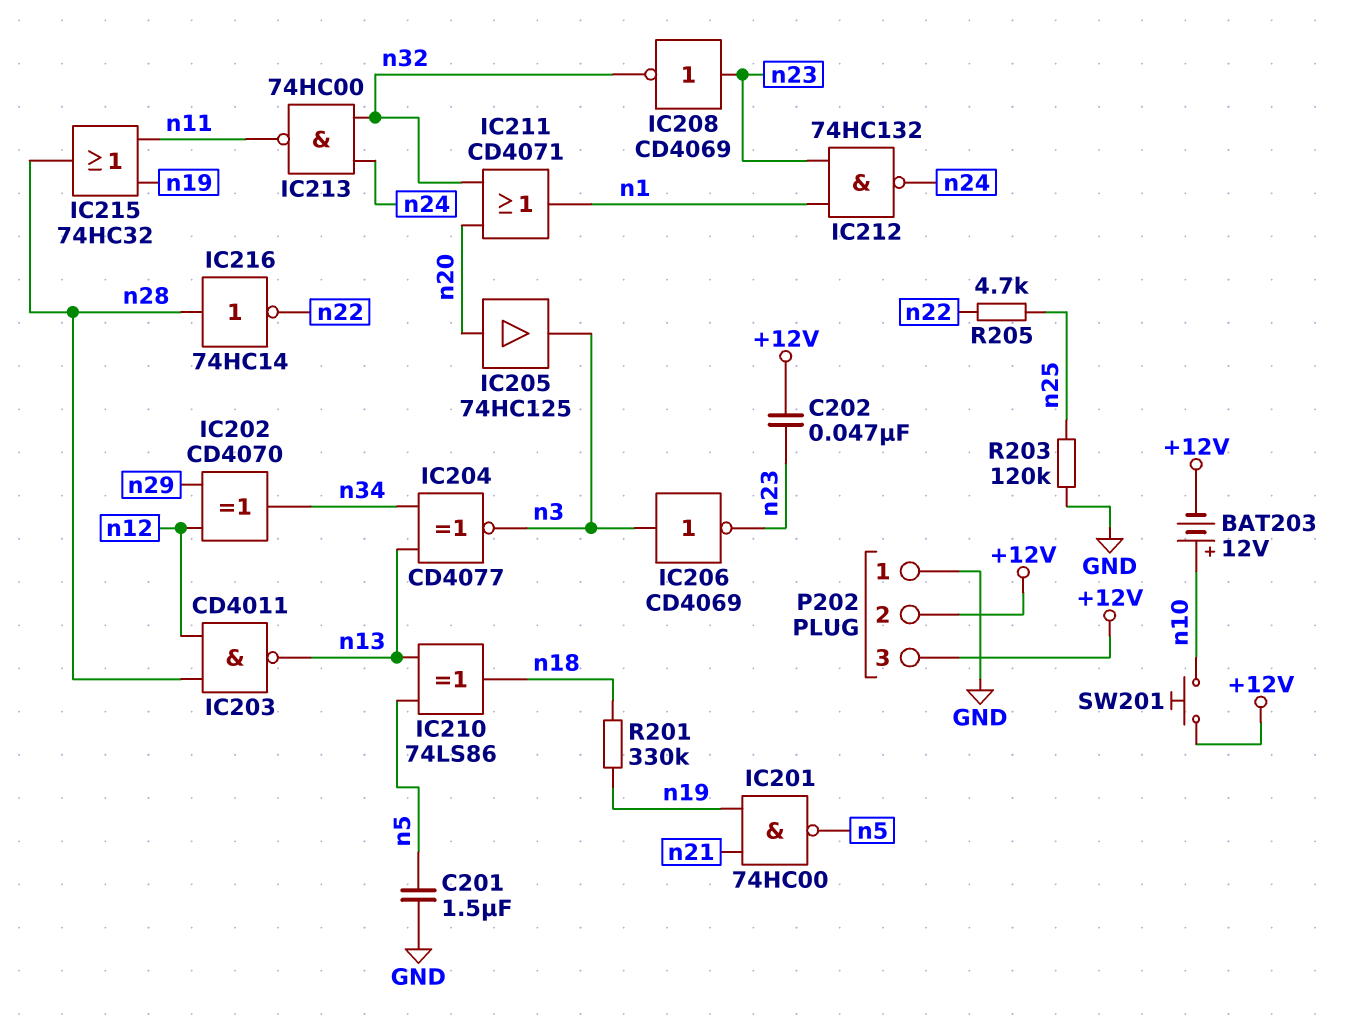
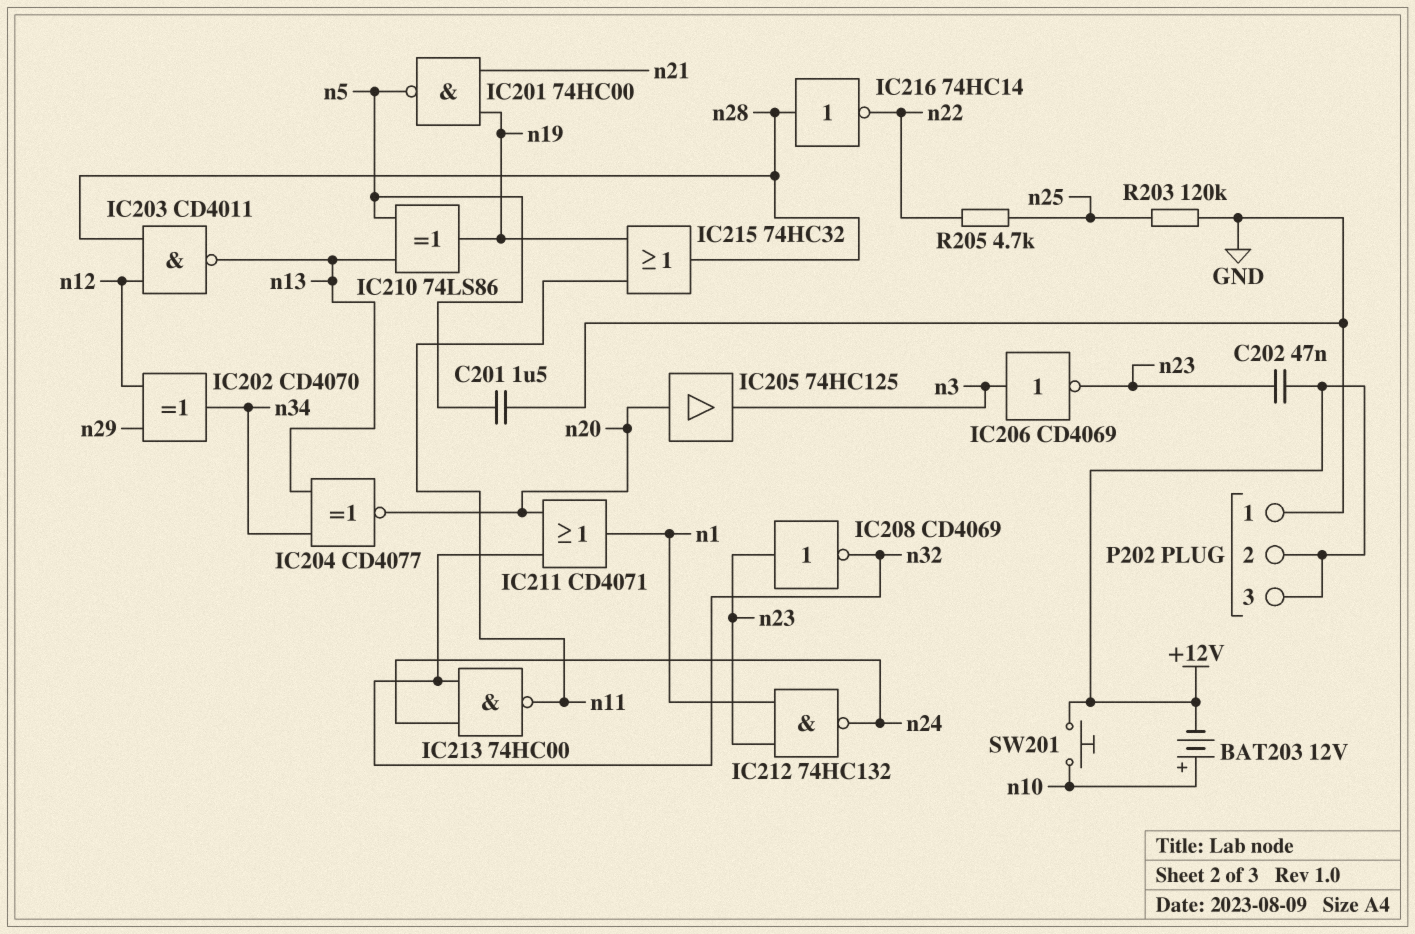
IC204: XNOR CD4077 (in n13, in n34, out n3) -> XNOR CD4077 (in n13, in n34, out n20)
IC210: XOR 74LS86 (in n5, in n13, out n18) -> XOR 74LS86 (in n5, in n13, out n19)
R201: 330k (n18, n19) -> none

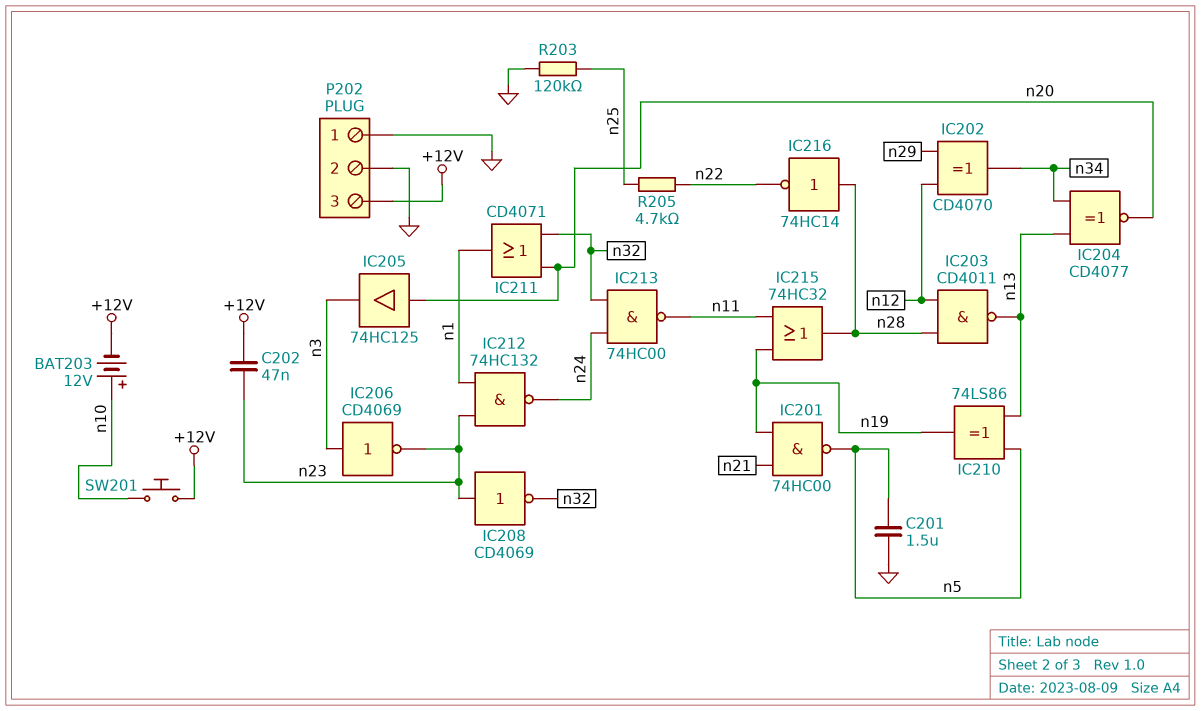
P202 pin 2: +12V -> GND

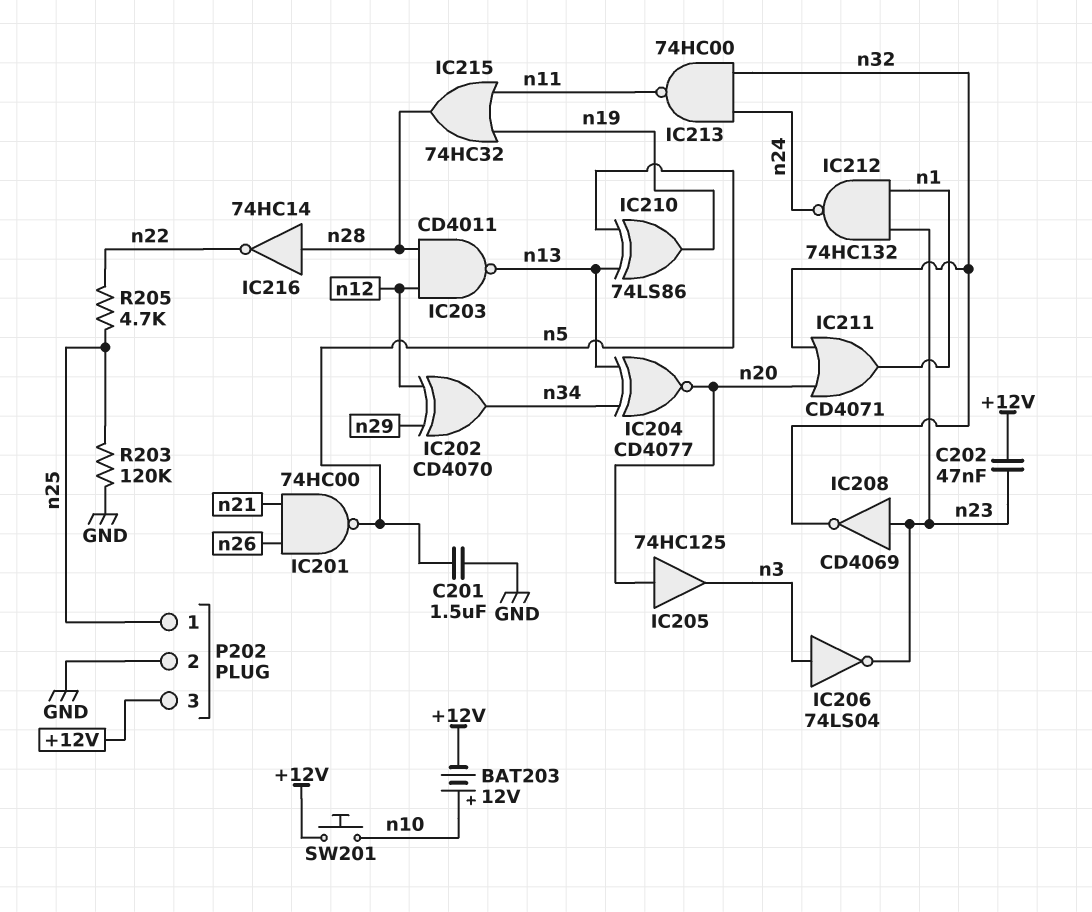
IC201: NAND 74HC00 (in n19, in n21, out n5) -> NAND 74HC00 (in n21, in n26, out n5)
IC206: NOT CD4069 (in n3, out n23) -> NOT 74LS04 (in n3, out n23)
P202 pin 1: GND -> n25

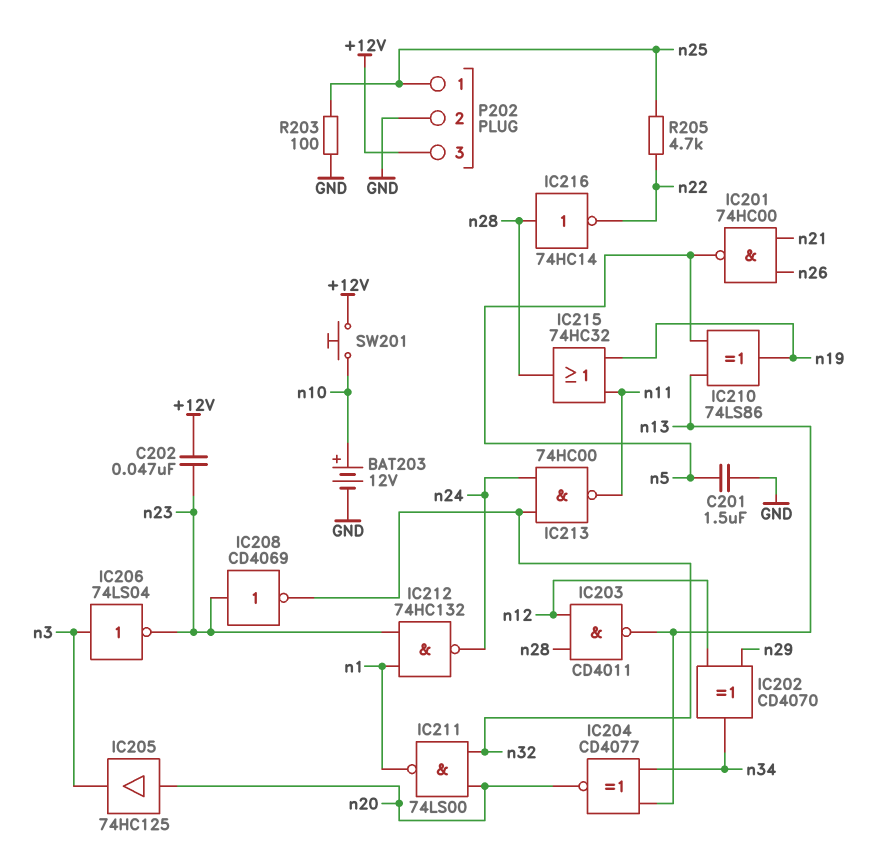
BAT203: 12V (plus n10, minus +12V) -> 12V (plus n10, minus GND)
IC211: OR CD4071 (in n20, in n32, out n1) -> NAND 74LS00 (in n20, in n32, out n1)
R203: 120k (GND, n25) -> 100 (GND, n25)

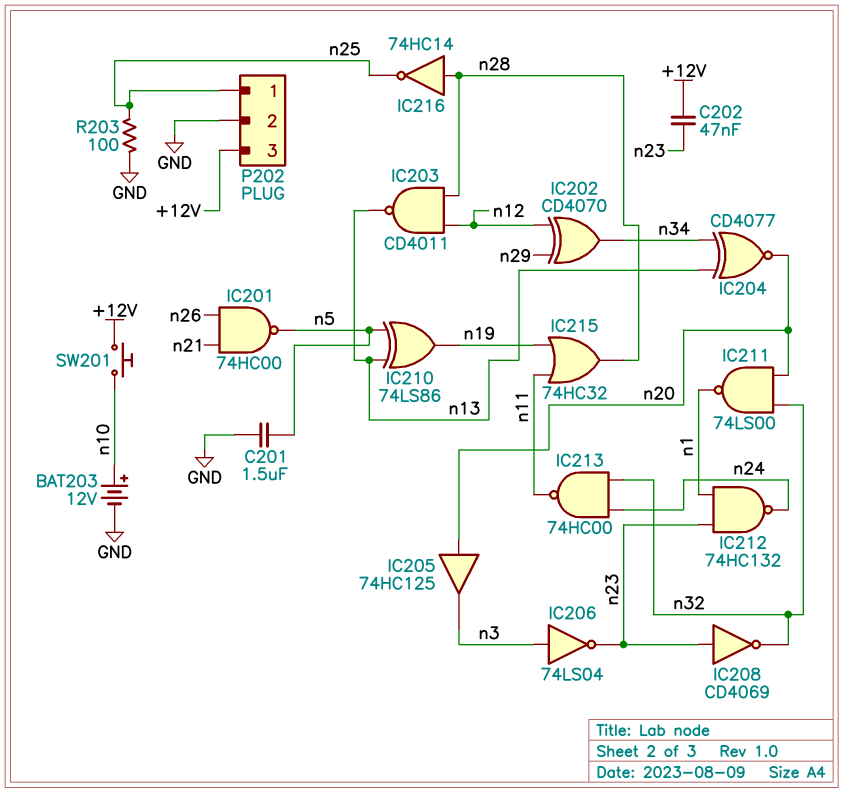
IC216: NOT 74HC14 (in n28, out n22) -> NOT 74HC14 (in n28, out n25)
R205: 4.7k (n22, n25) -> none

